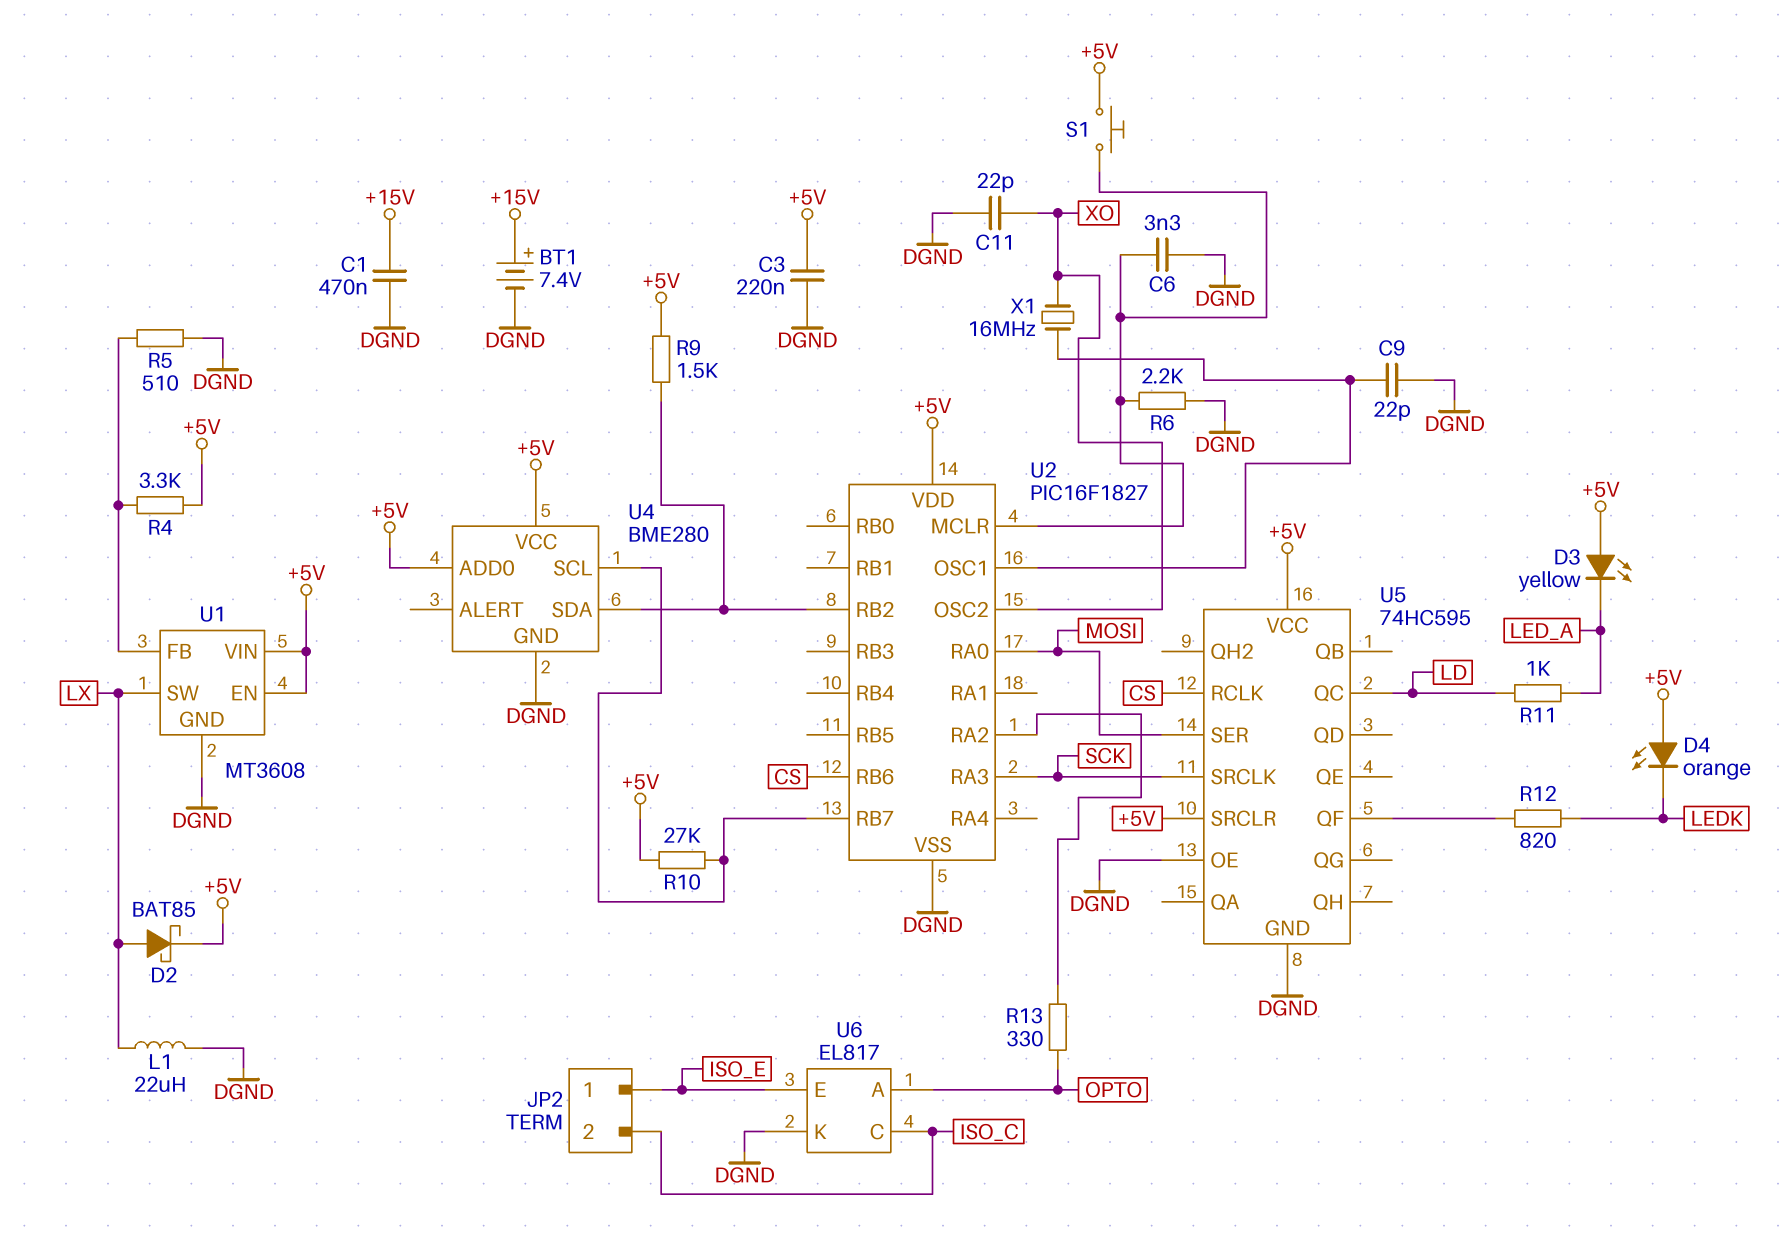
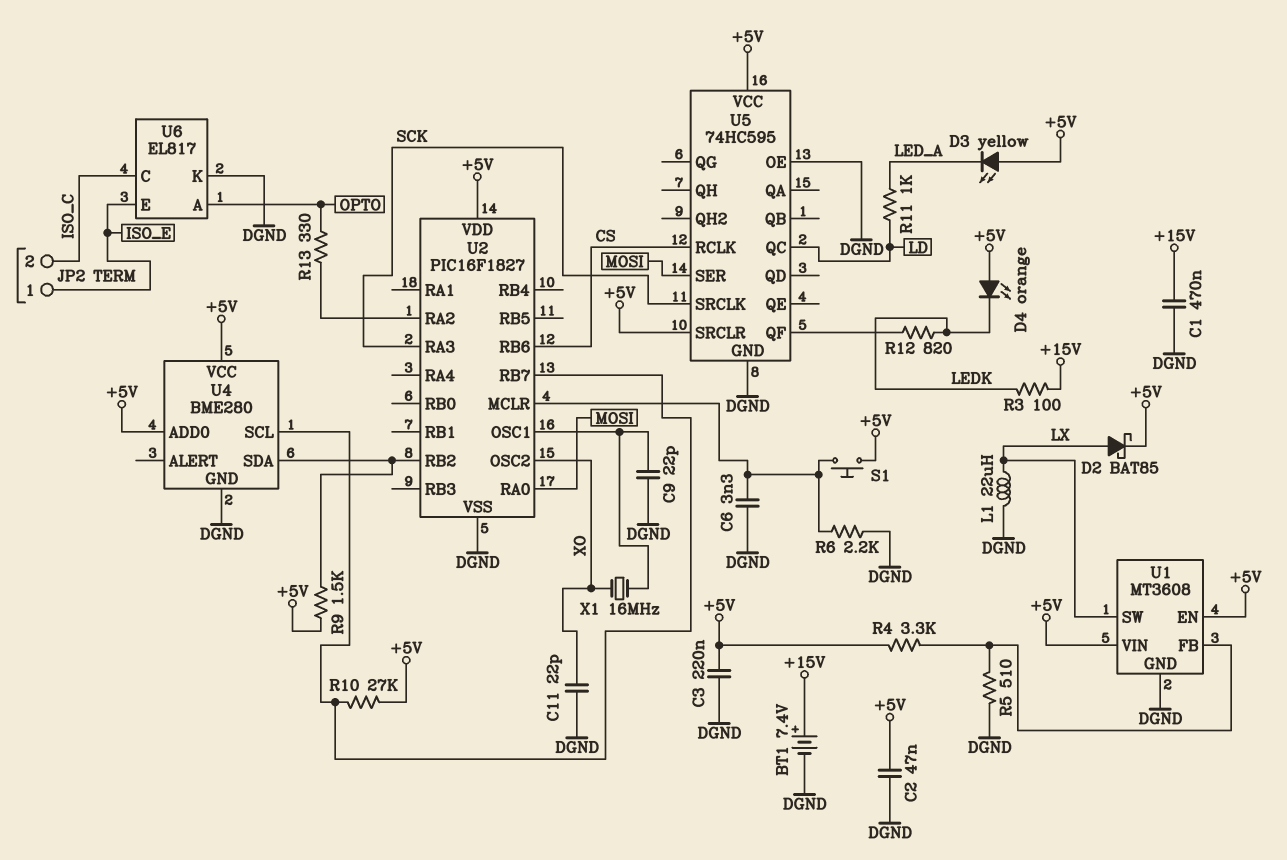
C2: none -> 47nF (+5V, DGND)
R3: none -> 100 (+15V, LEDK)

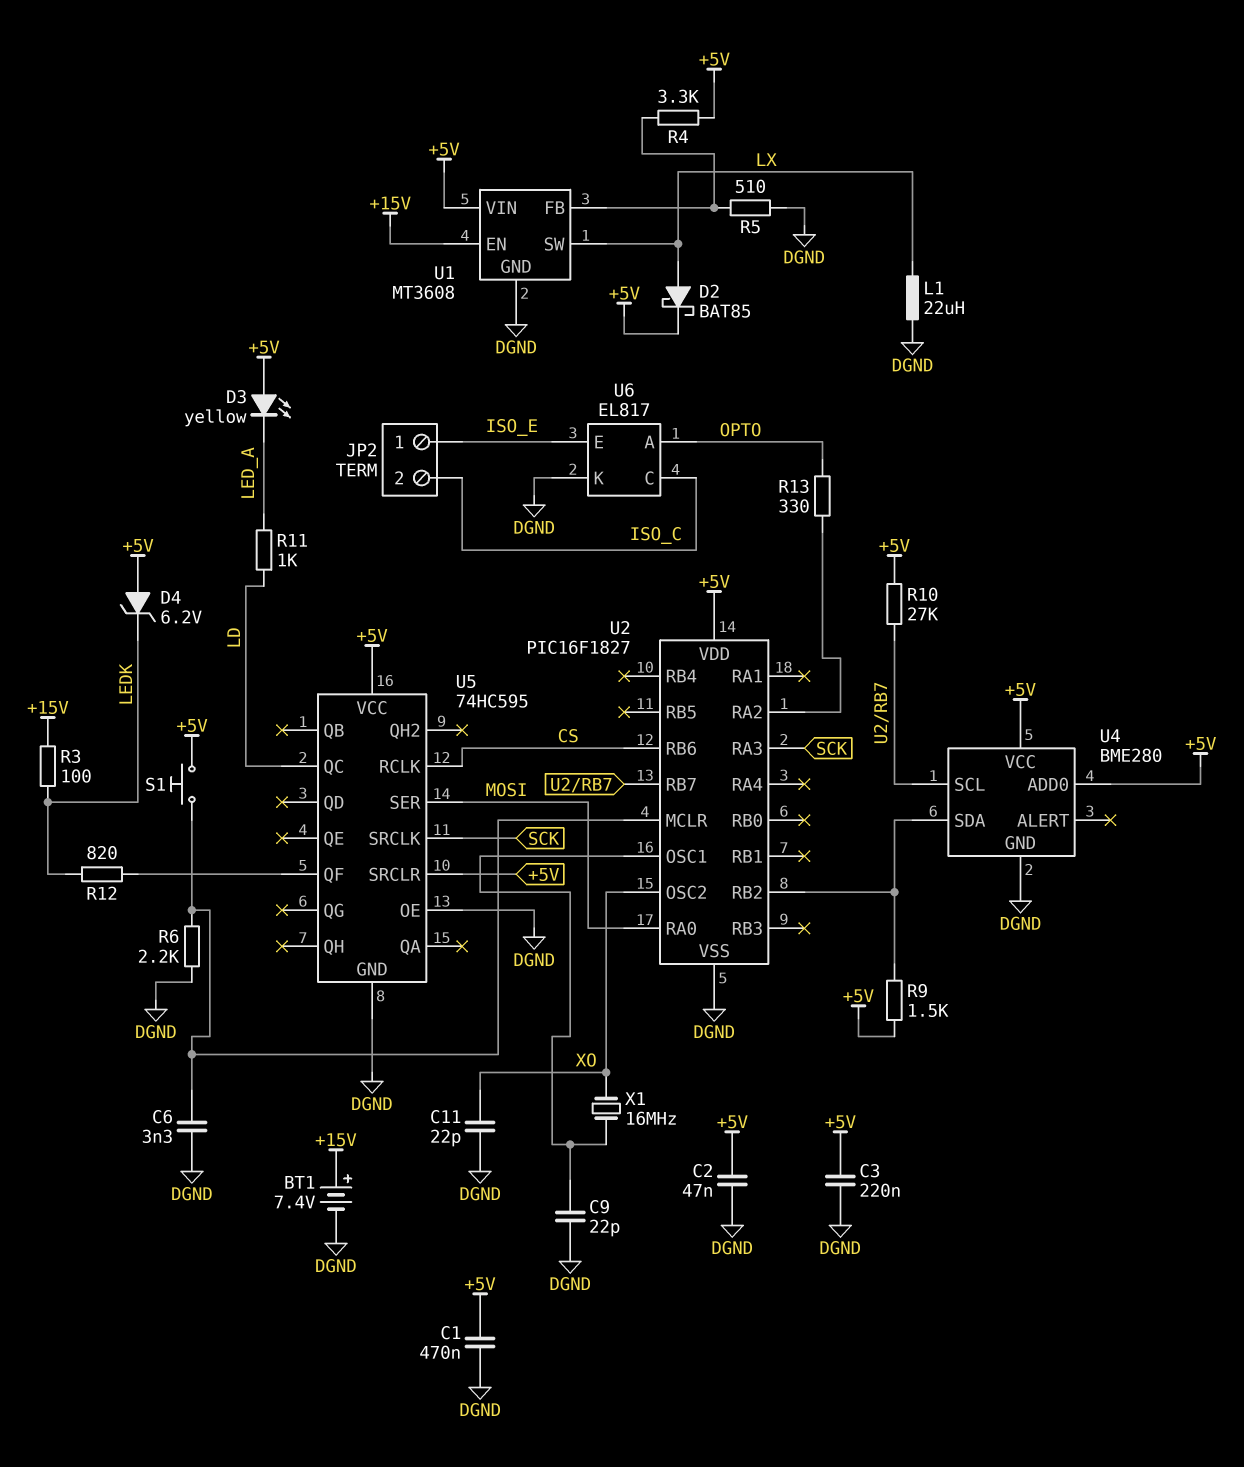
C1: 470nF (+15V, DGND) -> 470nF (+5V, DGND)
D4: LED orange (A +5V, K LEDK) -> zener 6.2V (A +5V, K LEDK)
U1 pin EN: +5V -> +15V

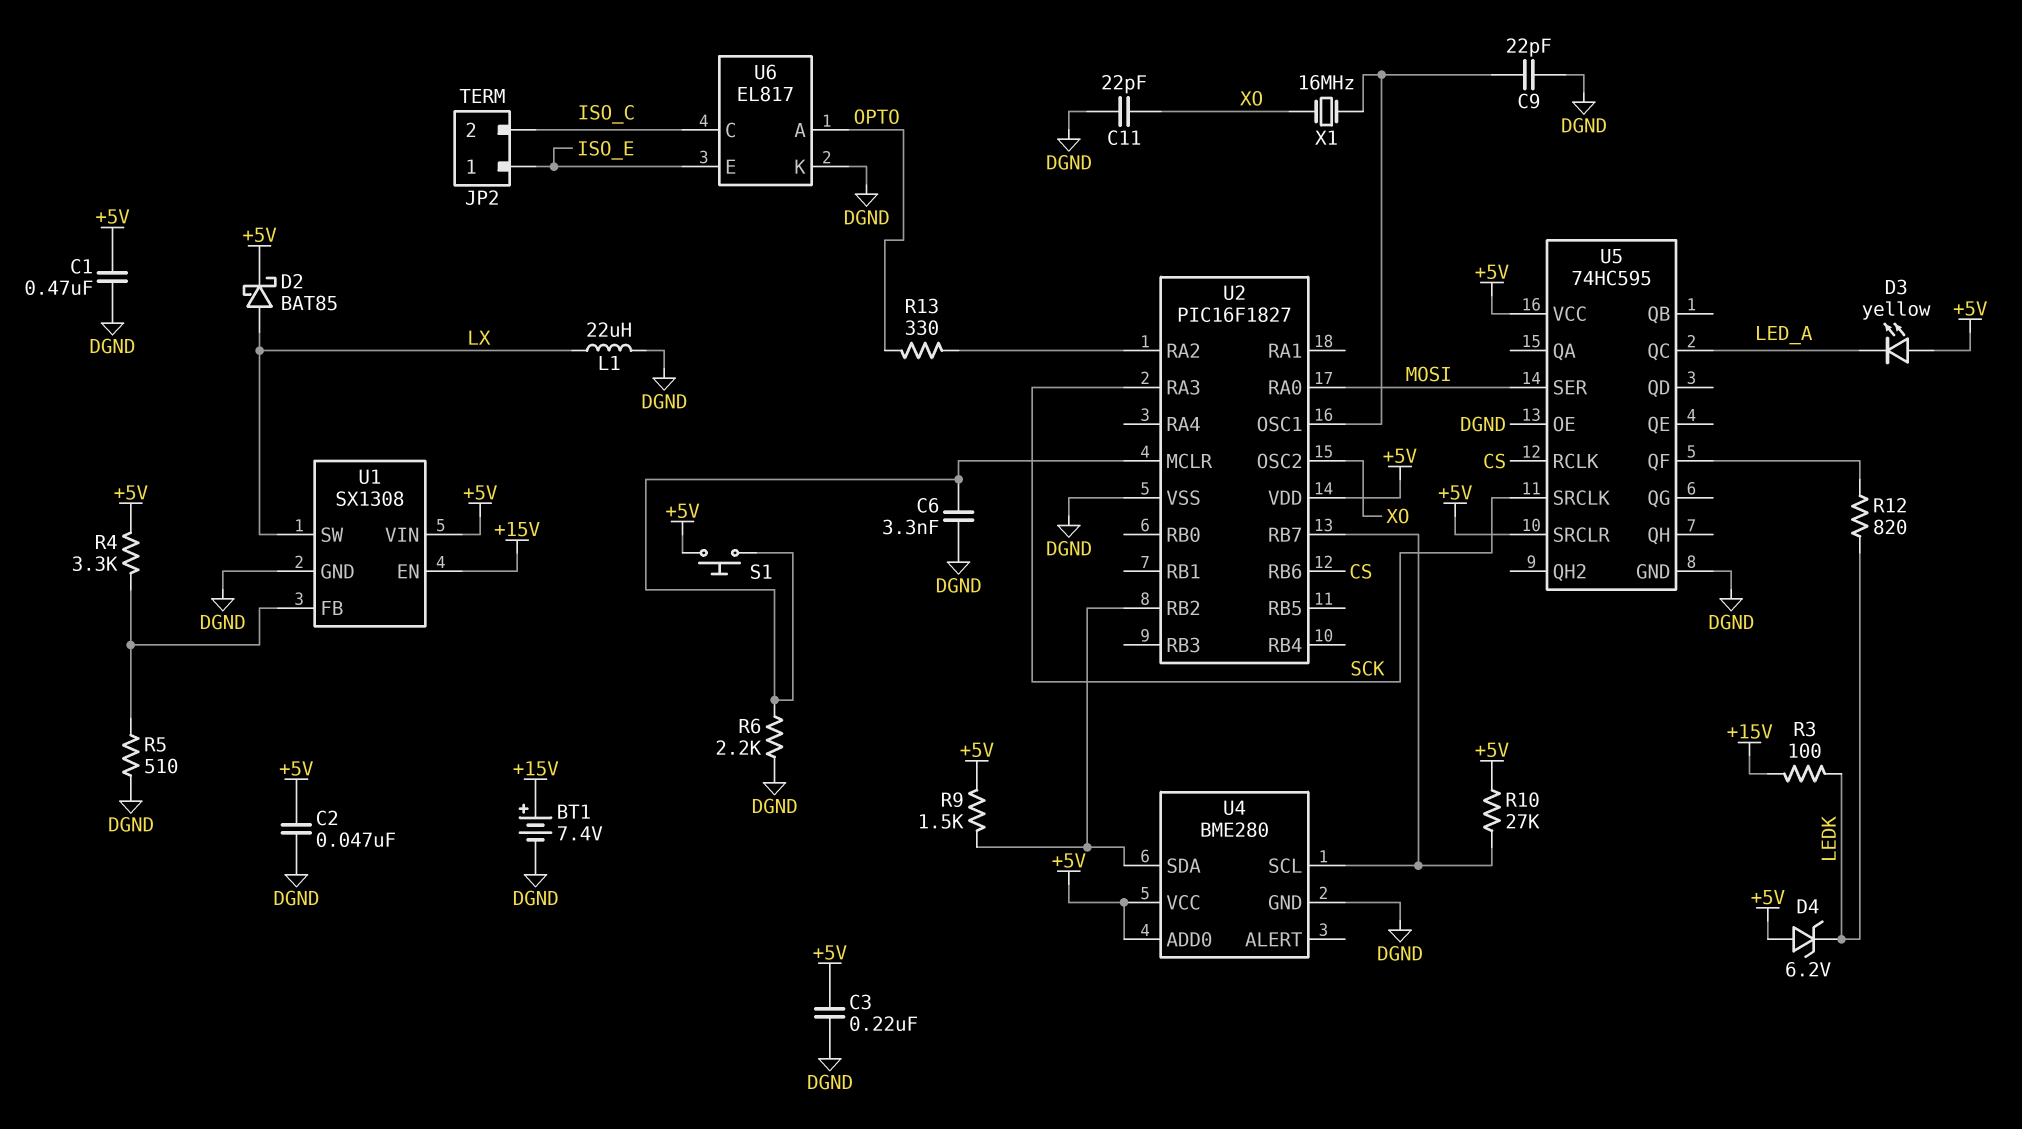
R11: 1k (LD, LED_A) -> none
U1: MT3608 -> SX1308
U5 pin QC: LD -> LED_A

